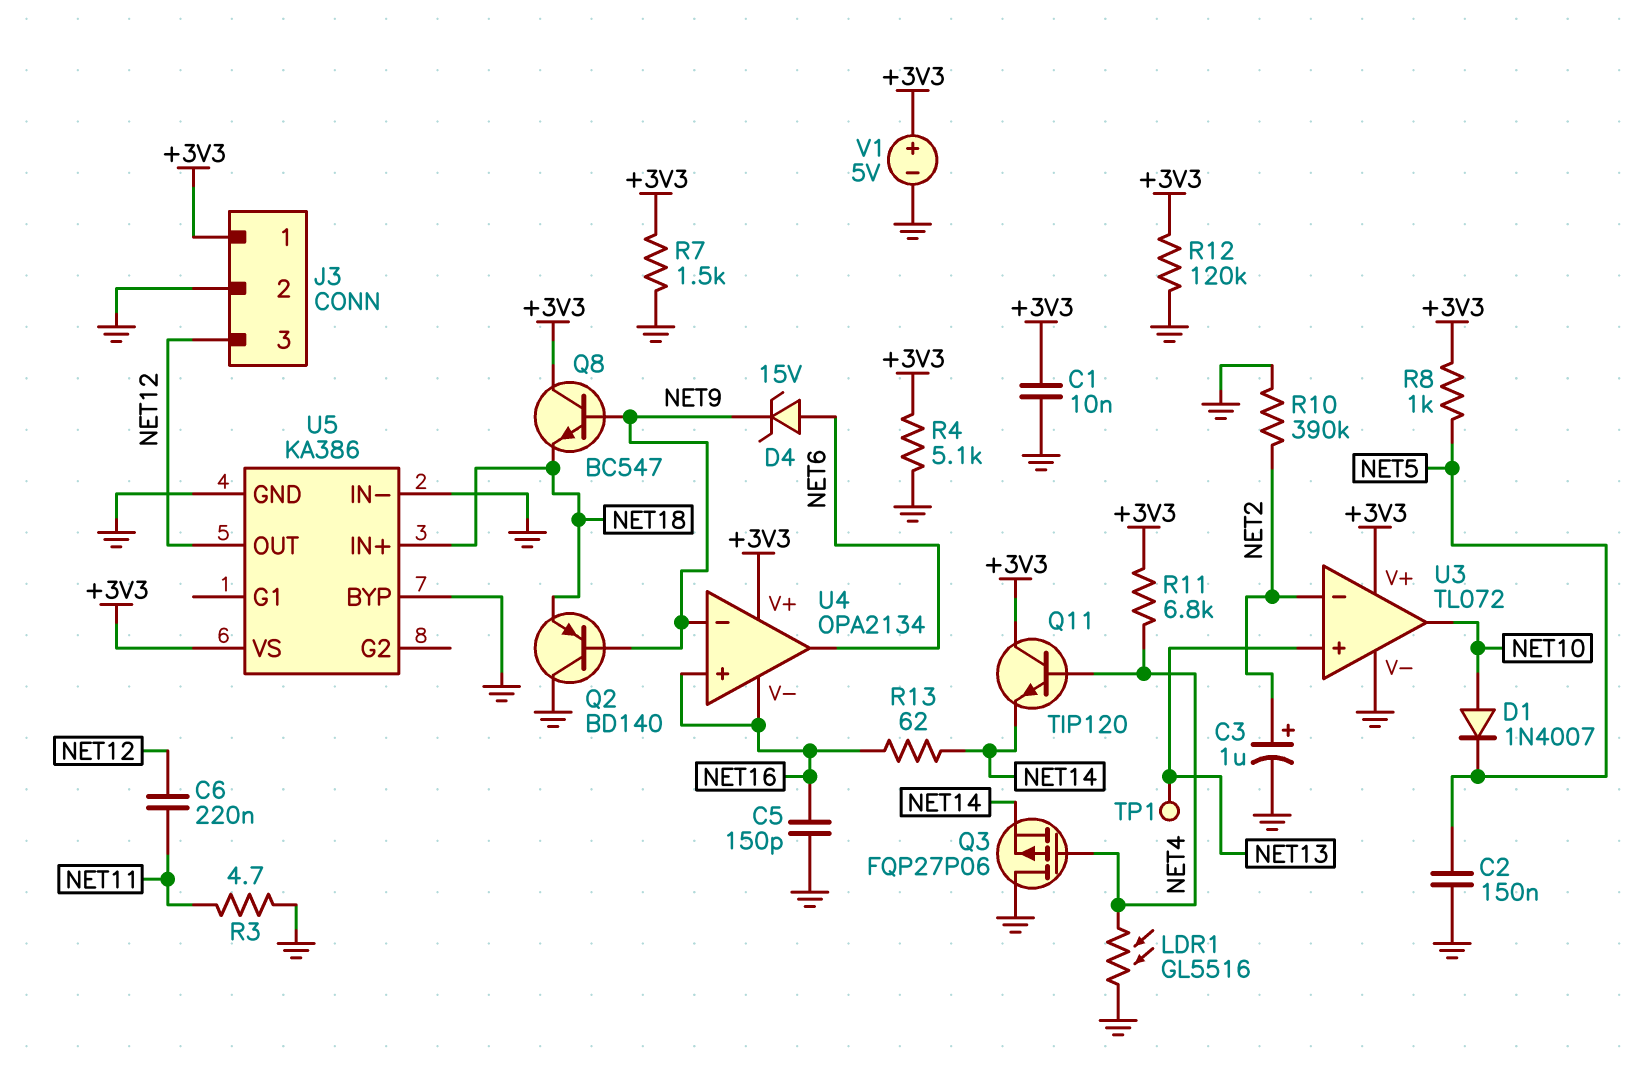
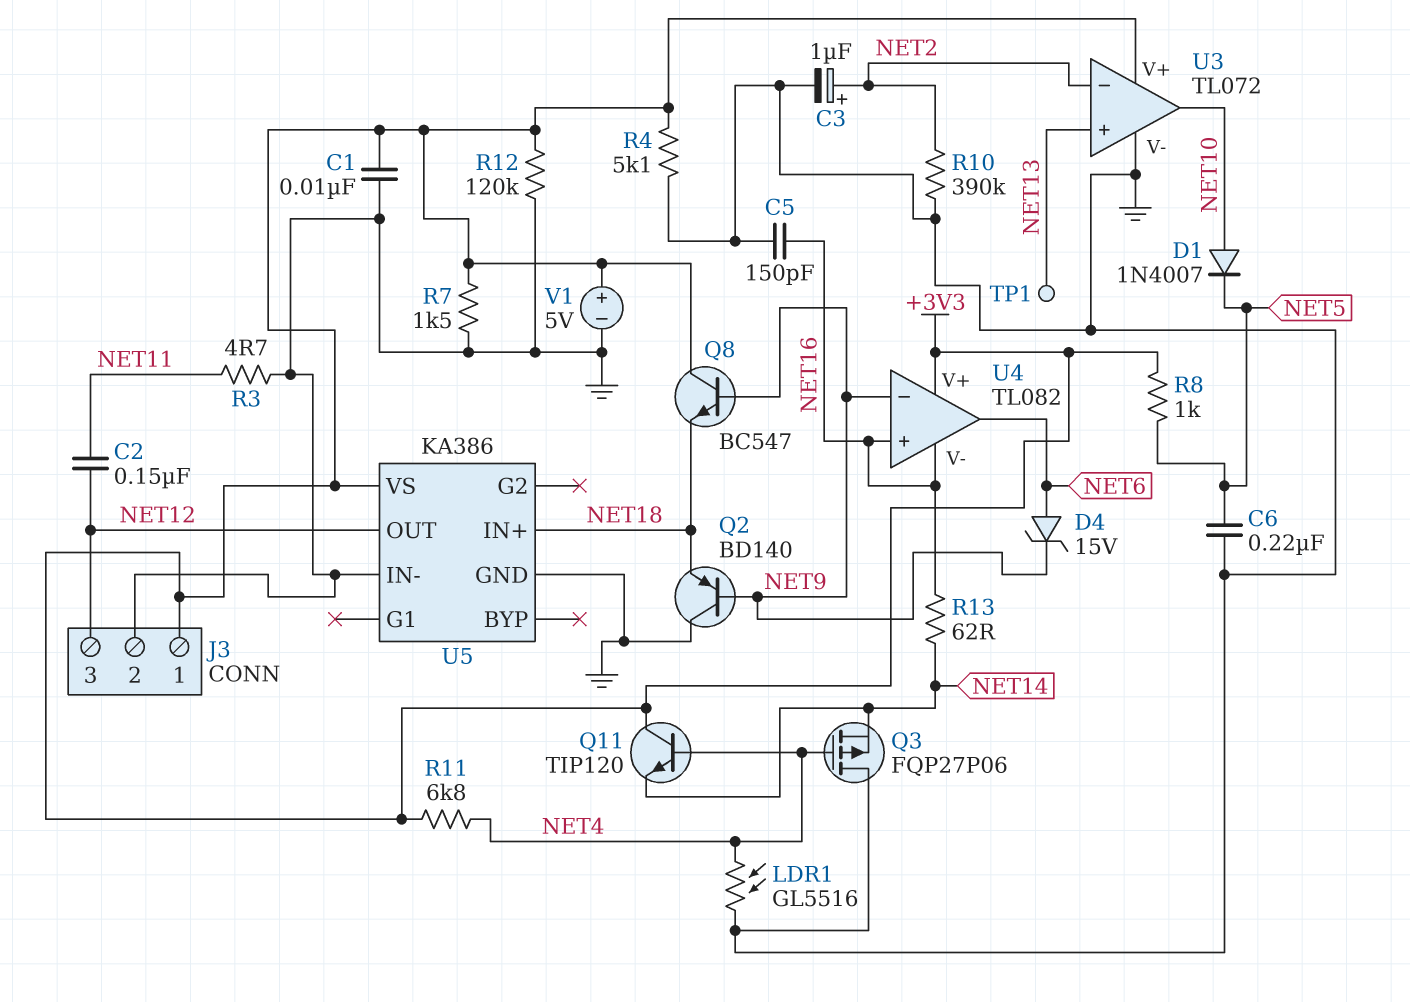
C2: 150nF (GND, NET5) -> 150nF (NET11, NET12)
C6: 220nF (NET11, NET12) -> 220nF (GND, NET5)
U4: OPA2134 -> TL082
U5 pin BYP: GND -> none

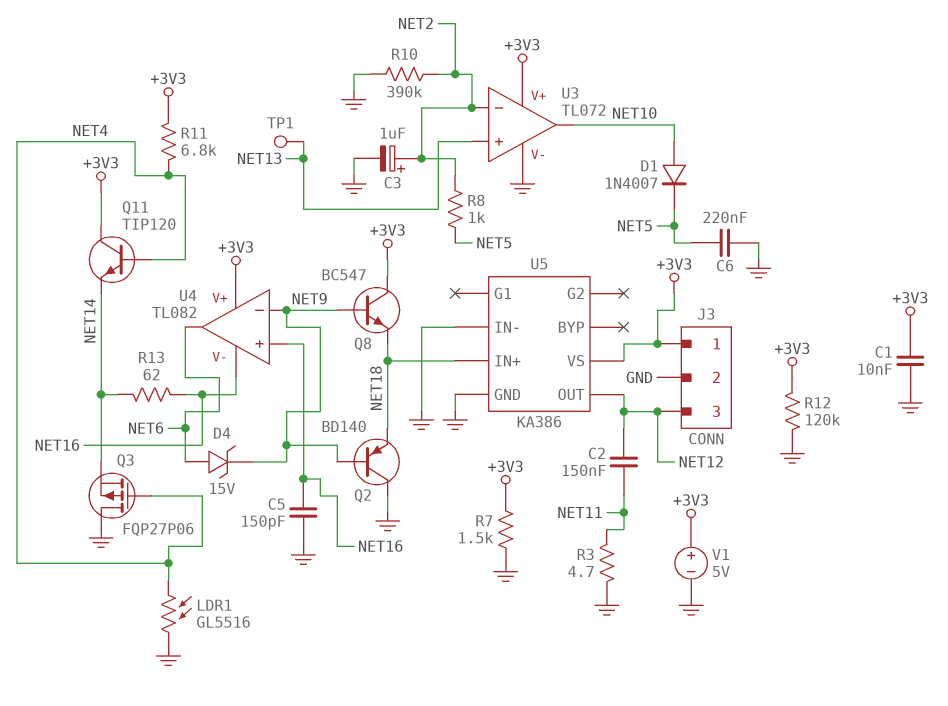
R4: 5.1k (+3V3, GND) -> none
R8: 1k (+3V3, NET5) -> 1k (NET2, NET5)

